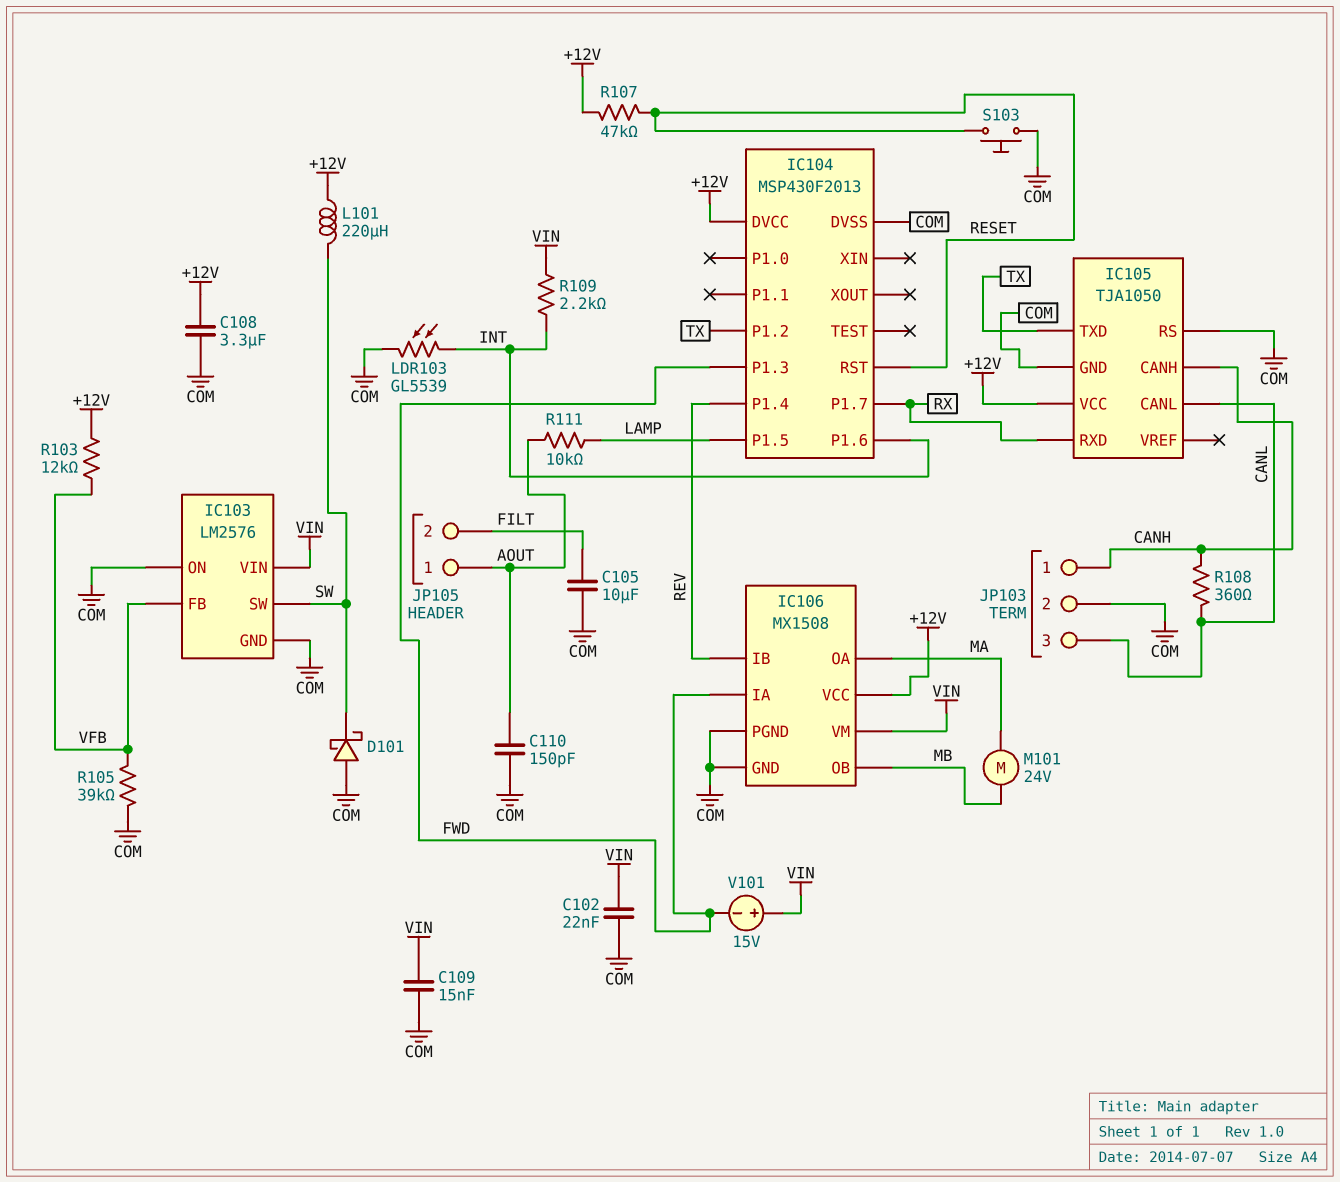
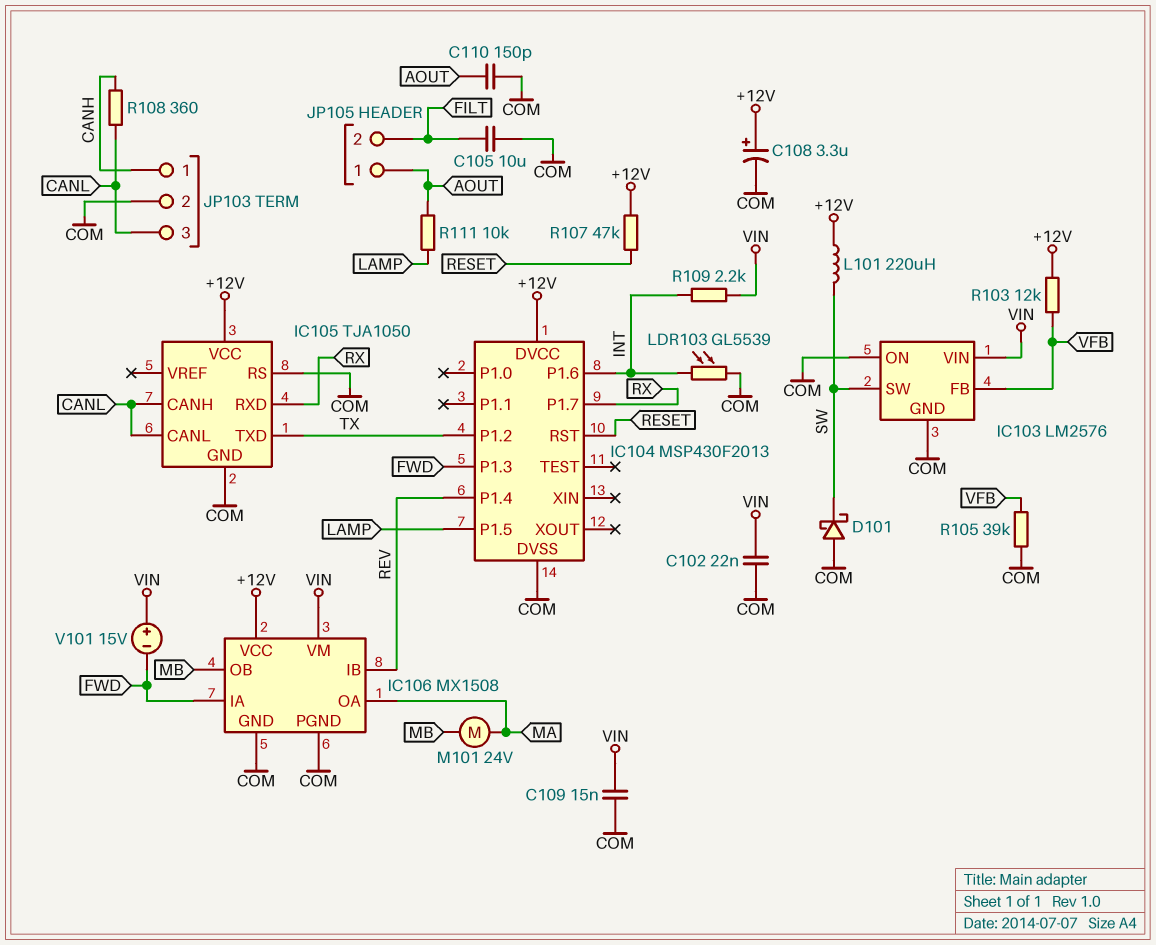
C108: 3.3uF (+12V, COM) -> 3.3uF (plus +12V, minus COM)
IC105 pin CANH: CANH -> CANL
S103: button (COM, RESET) -> none

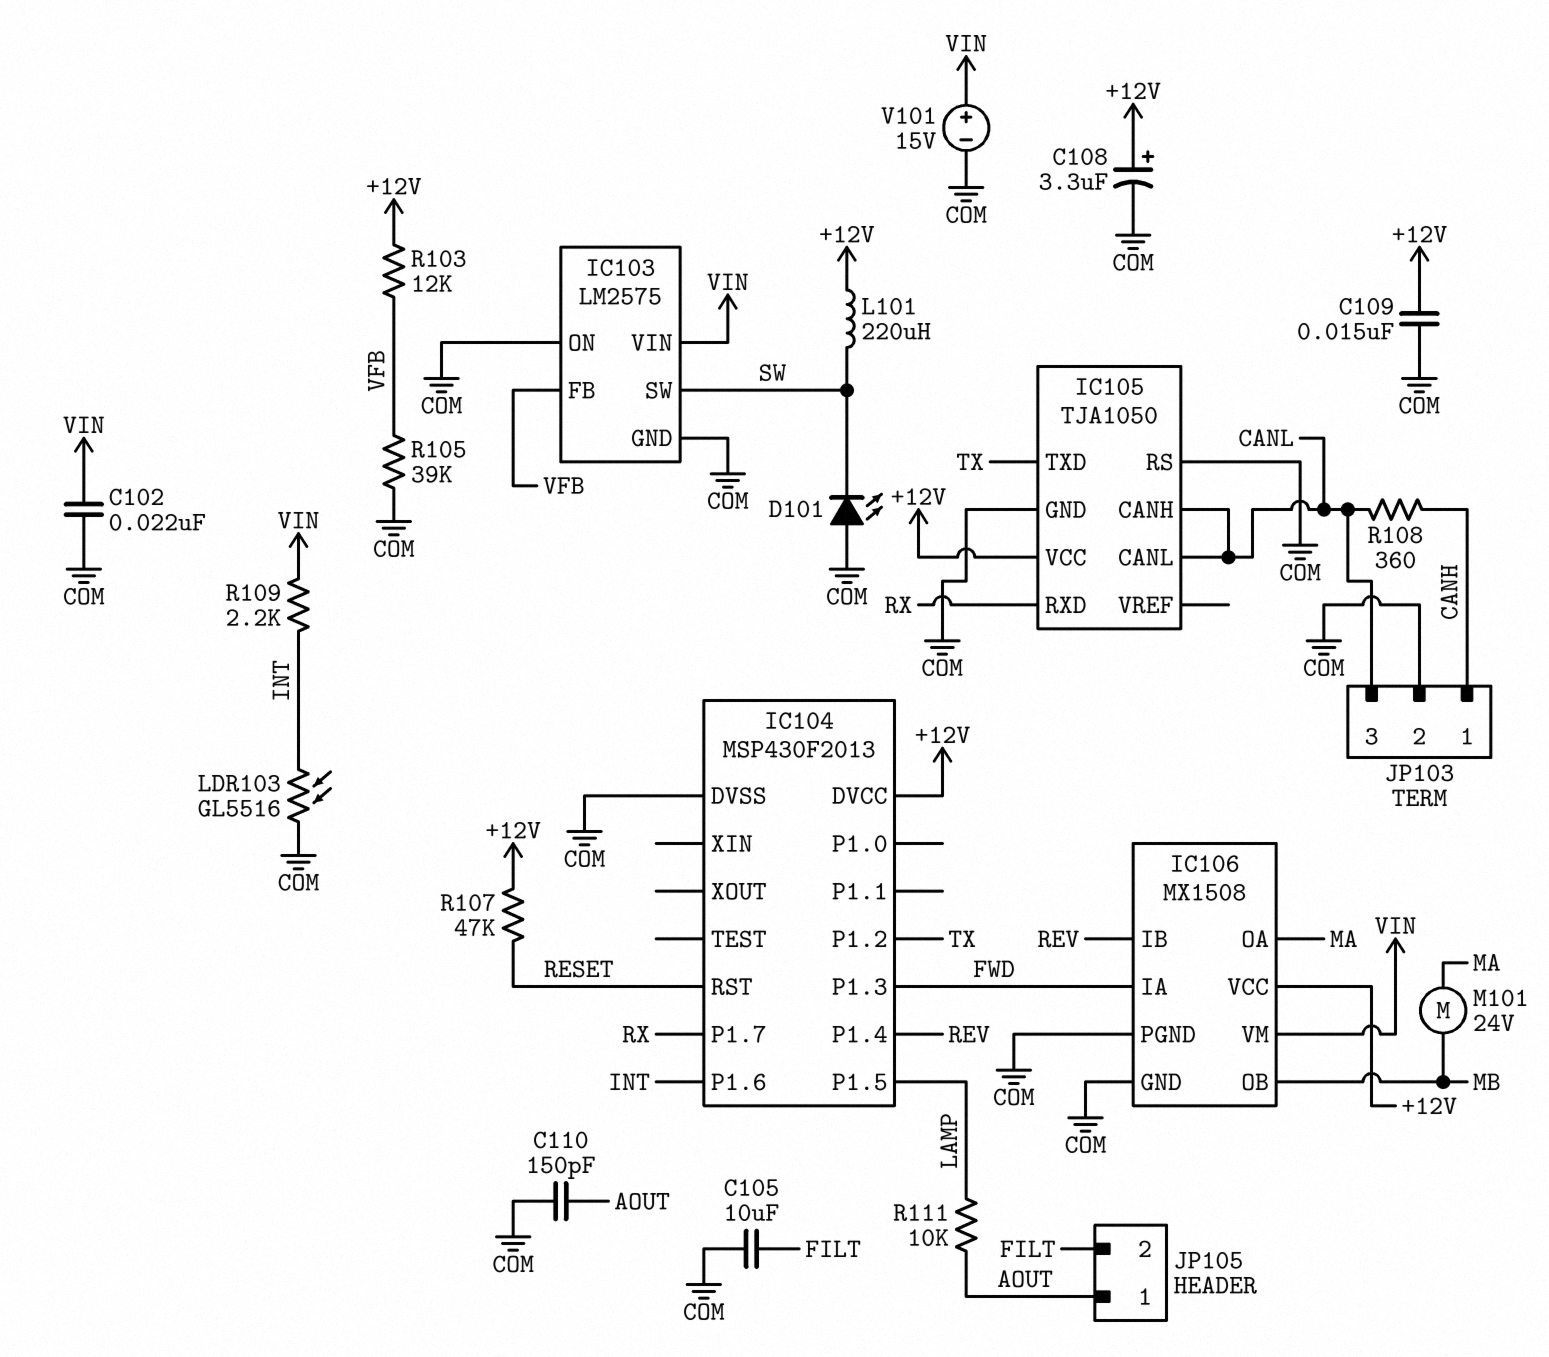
C109: 15nF (COM, VIN) -> 15nF (+12V, COM)
D101: schottky (A COM, K SW) -> LED (A COM, K SW)
IC103: LM2576 -> LM2575
LDR103: GL5539 (COM, INT) -> GL5516 (COM, INT)
V101: 15V (plus VIN, minus FWD) -> 15V (plus VIN, minus COM)

